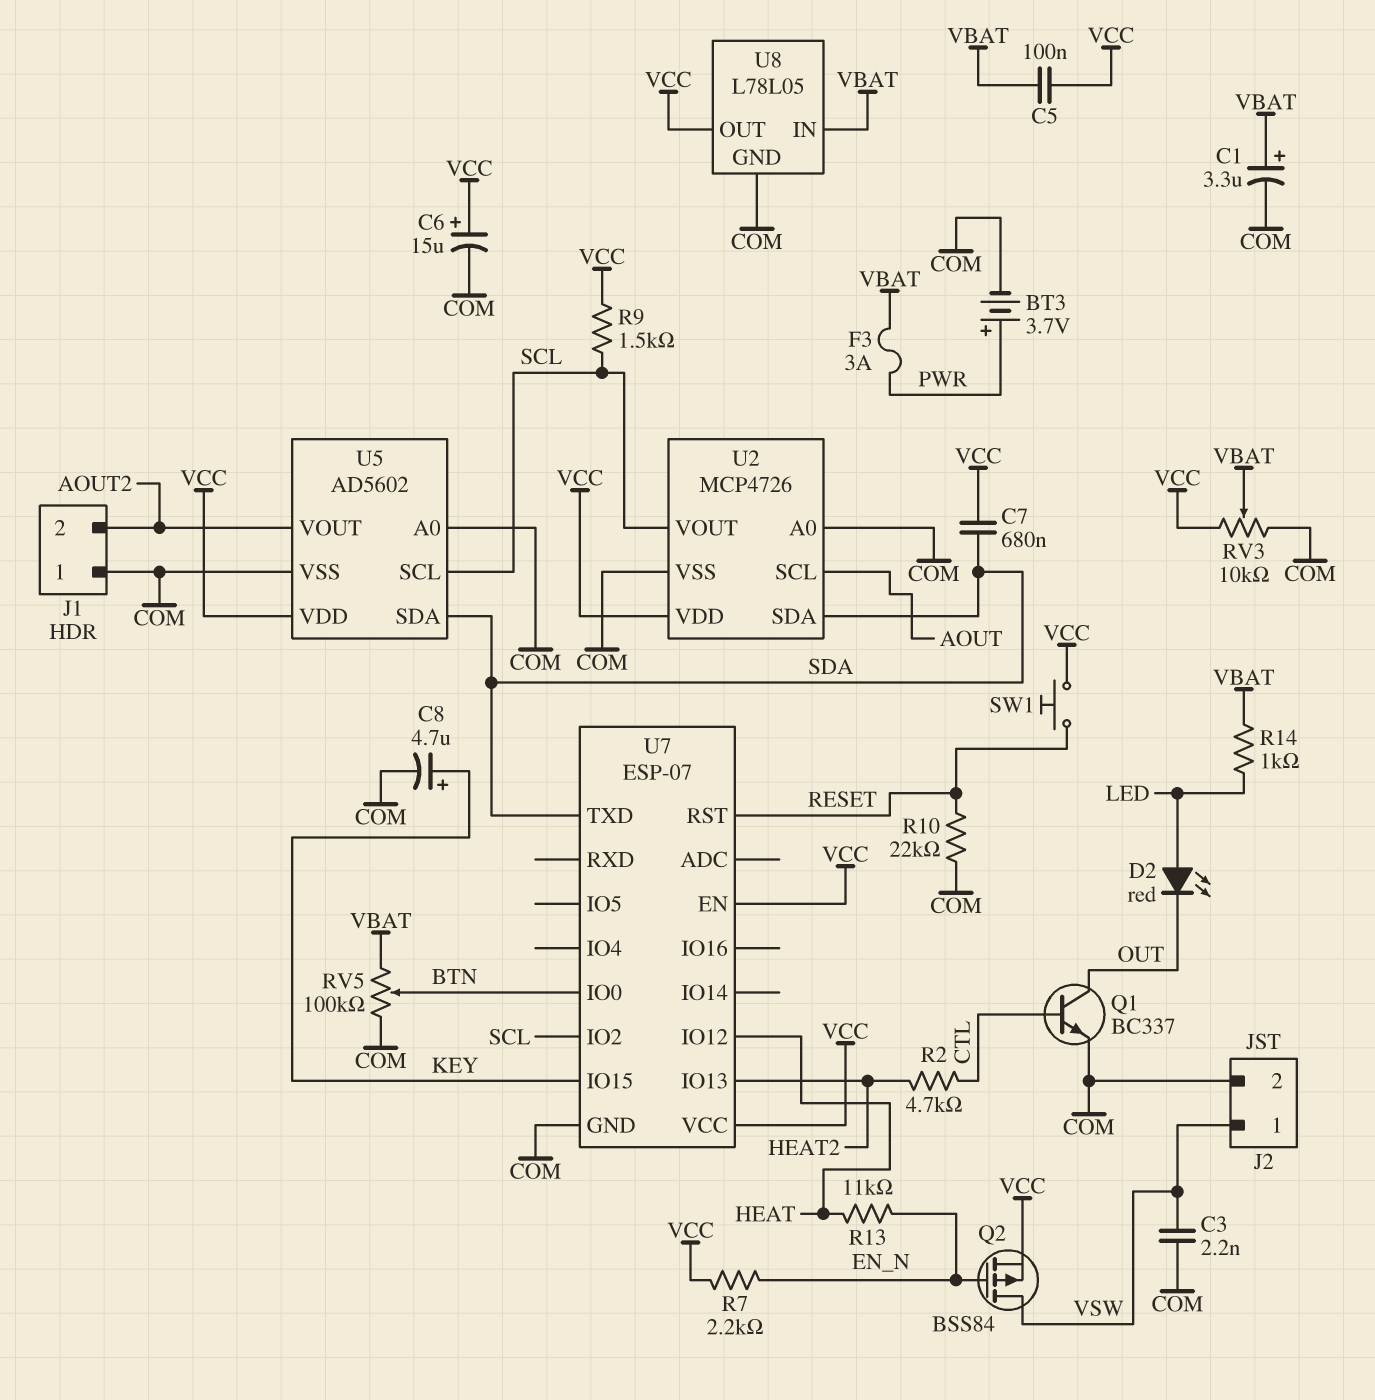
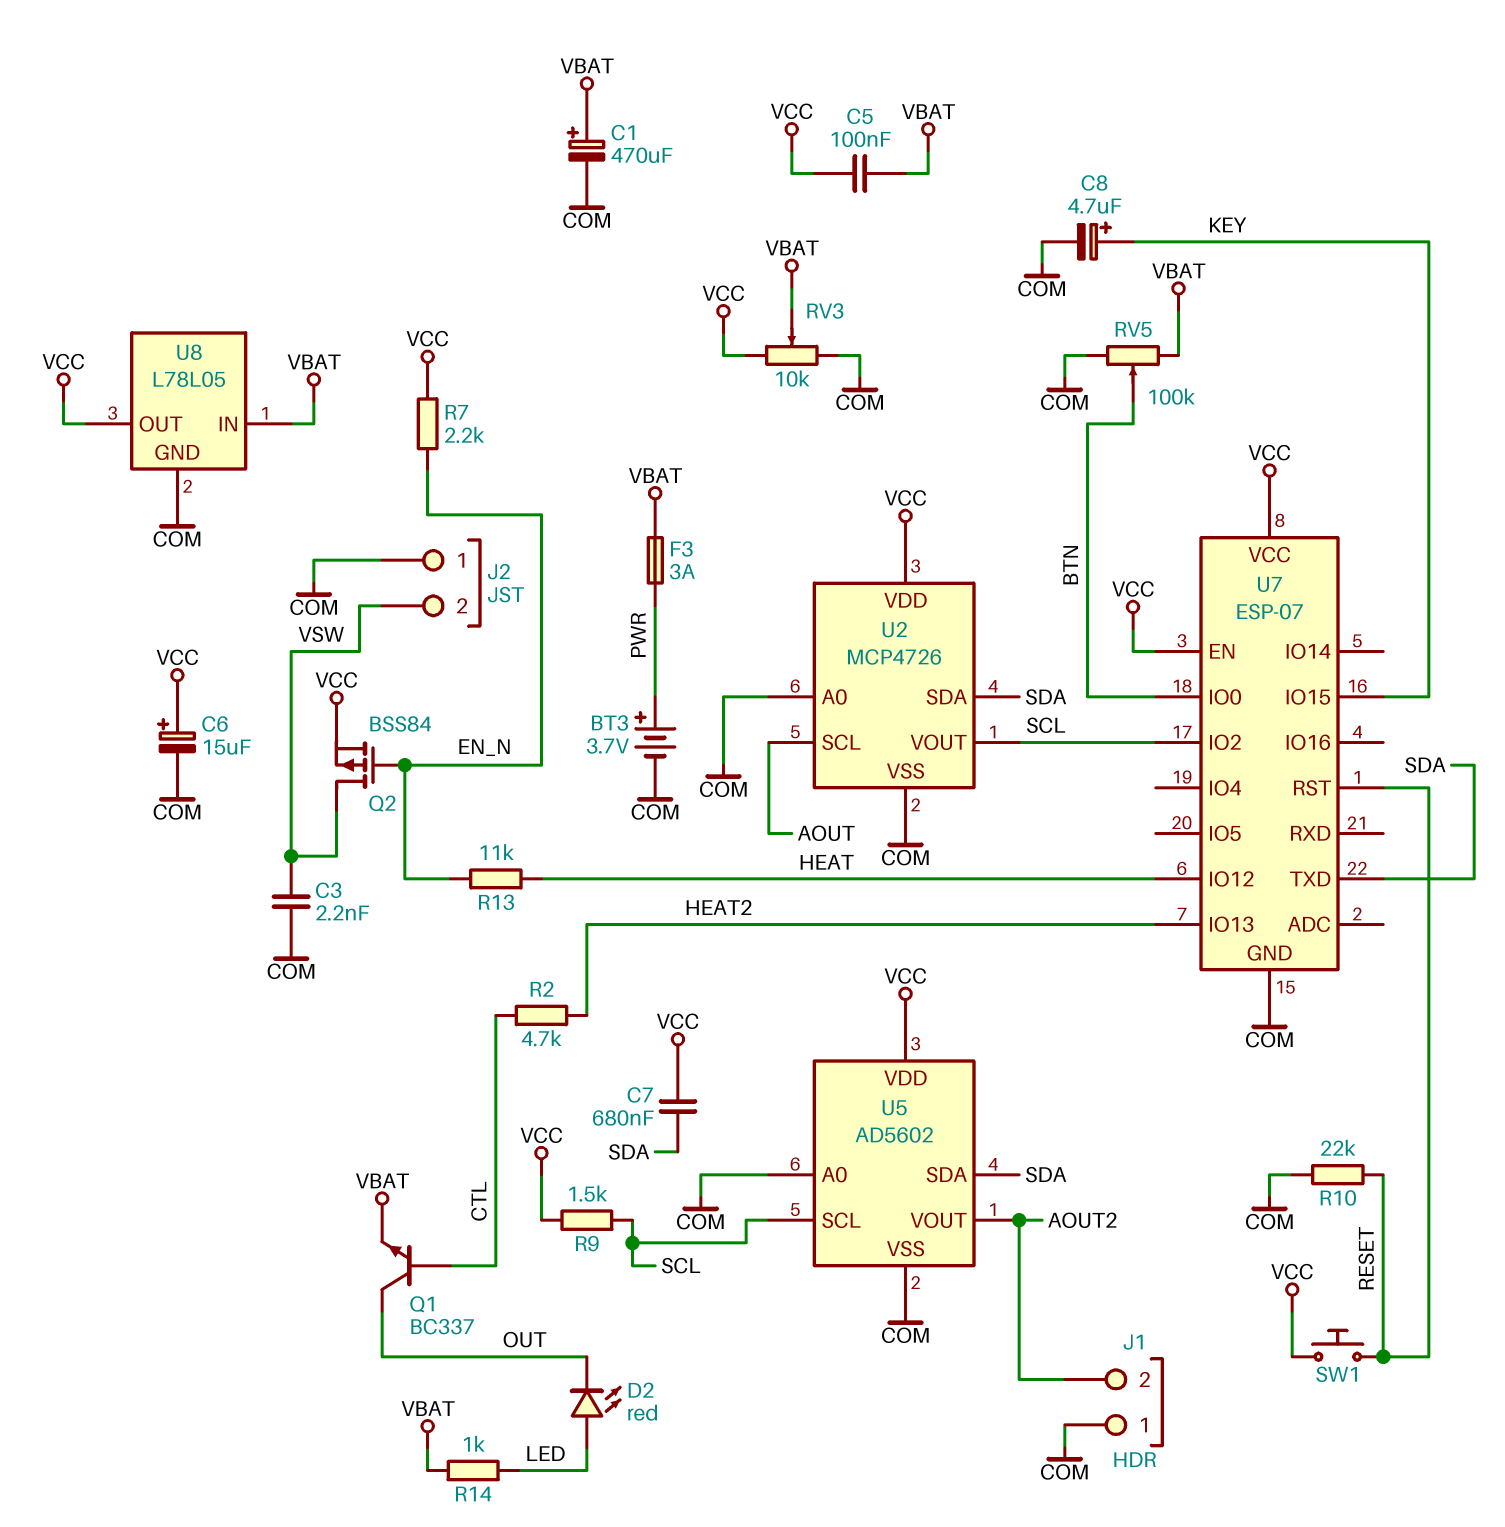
C1: 3.3uF (plus VBAT, minus COM) -> 470uF (plus VBAT, minus COM)
J2 pin 1: VSW -> COM
J2 pin 2: COM -> VSW
Q1: NPN BC337 (B CTL, C OUT, E COM) -> NPN BC337 (B CTL, C OUT, E VBAT)

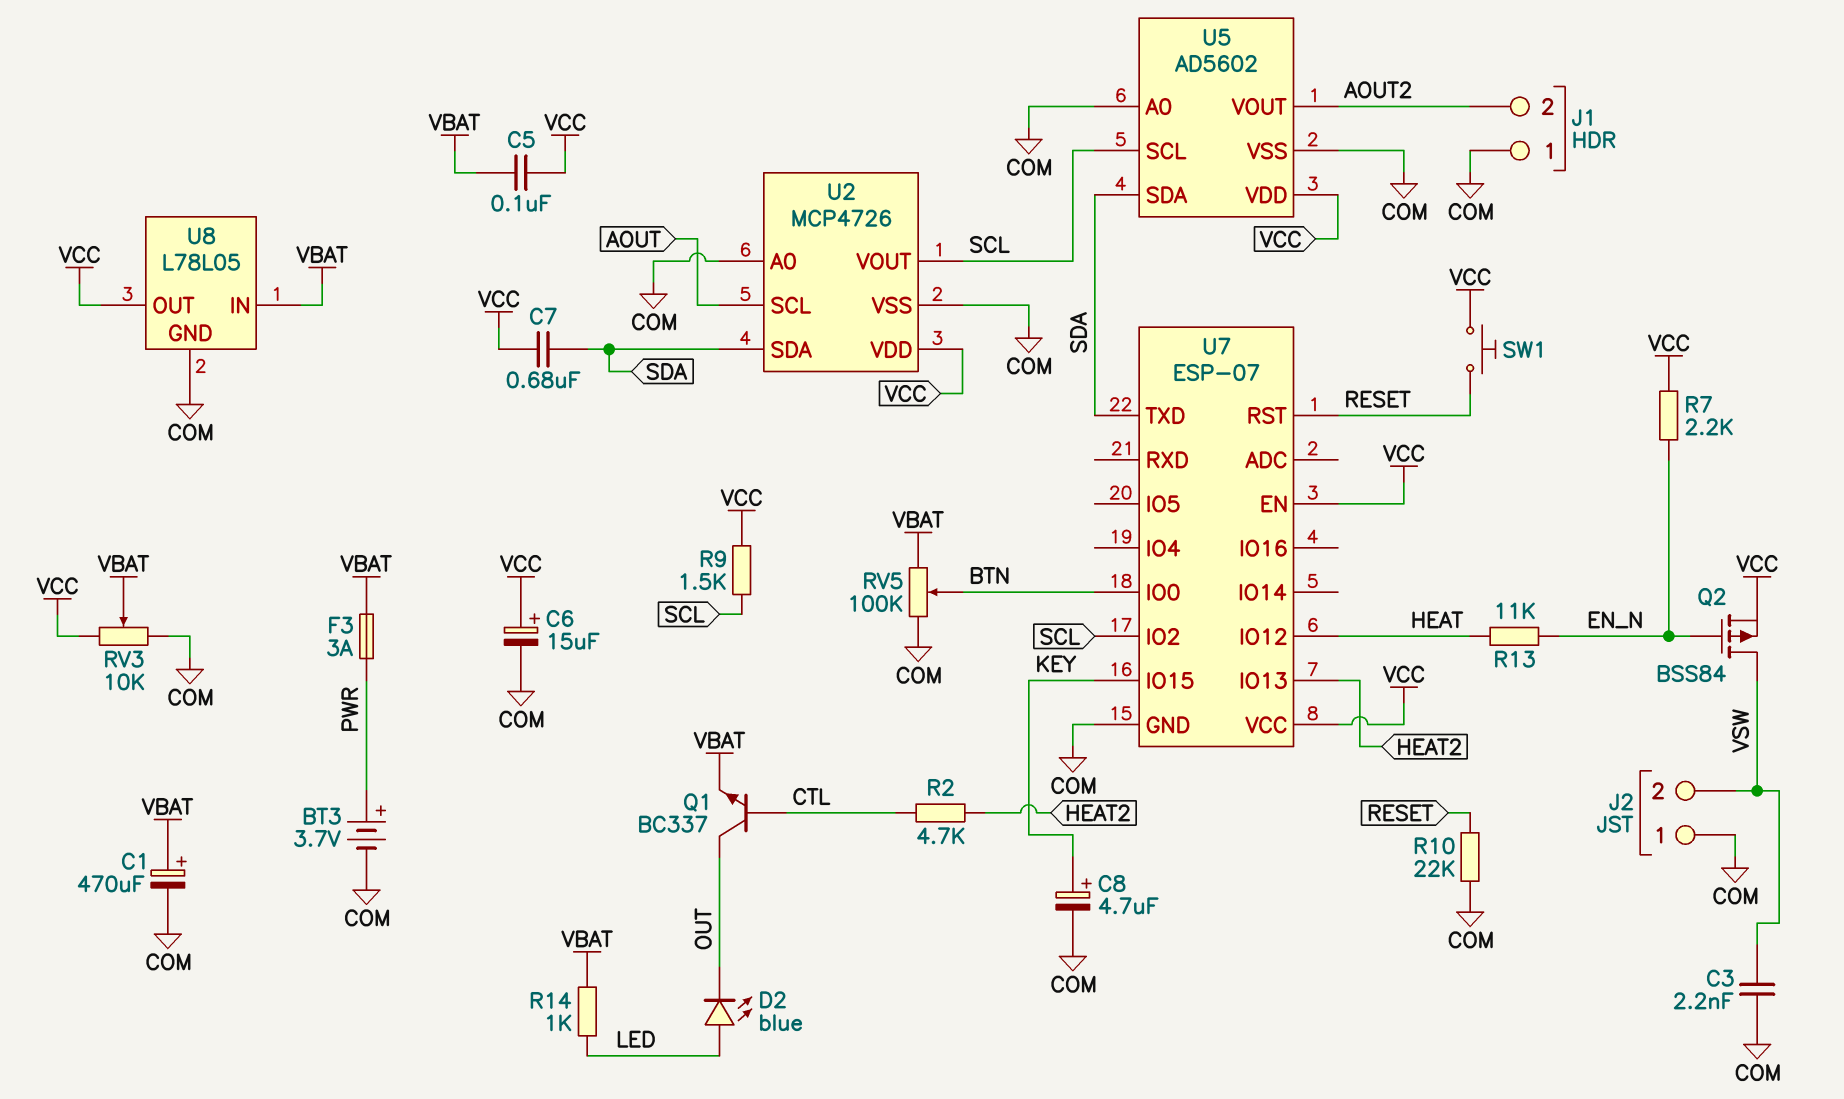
D2: LED red (A LED, K OUT) -> LED blue (A LED, K OUT)

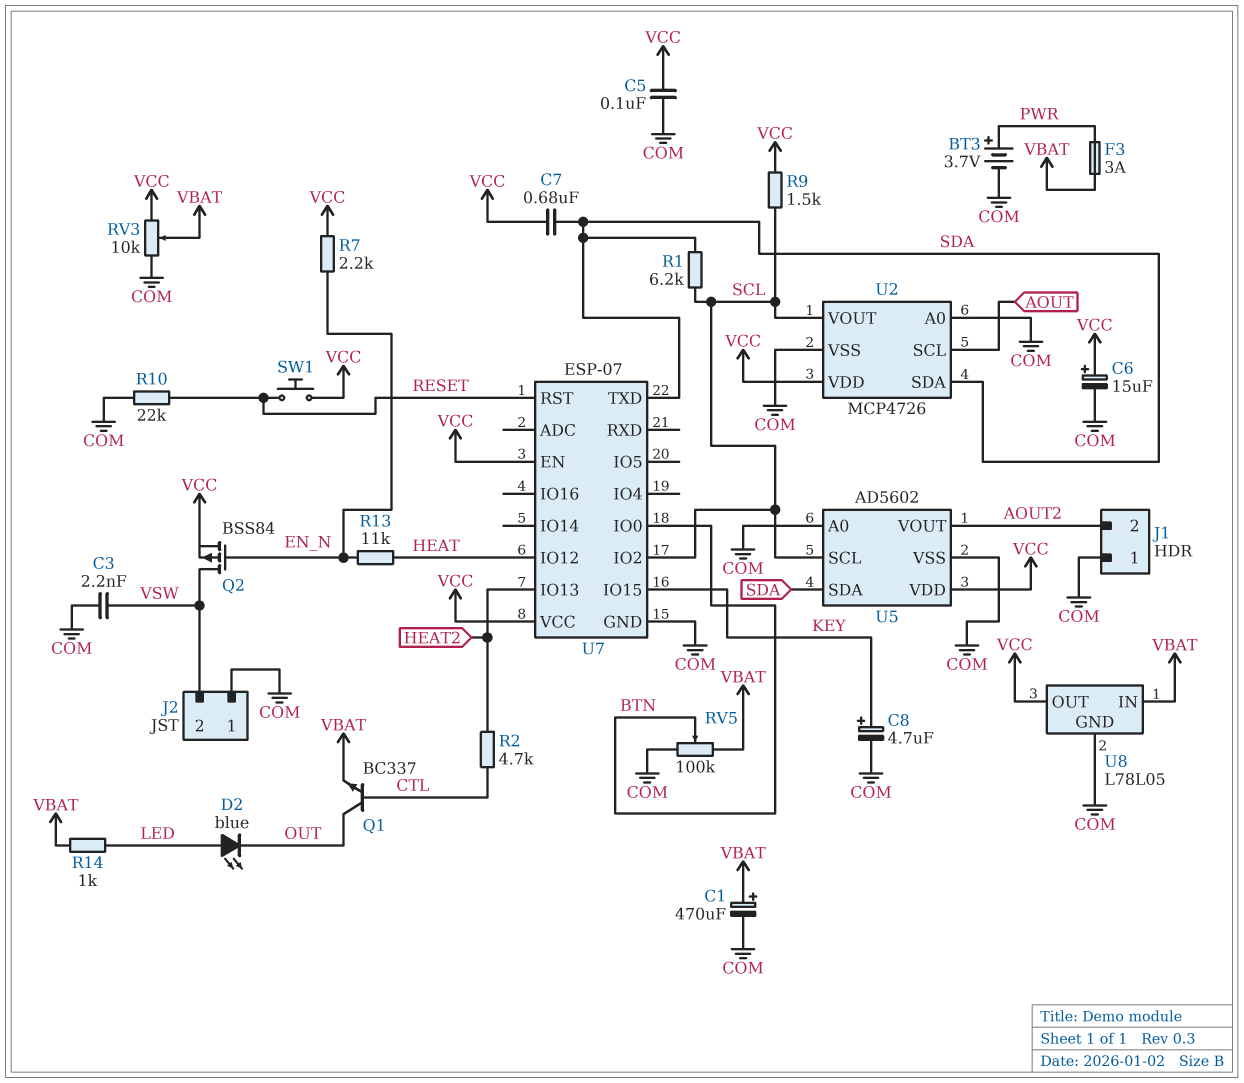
C5: 100nF (VBAT, VCC) -> 100nF (COM, VCC)
R1: none -> 6.2k (SCL, SDA)

